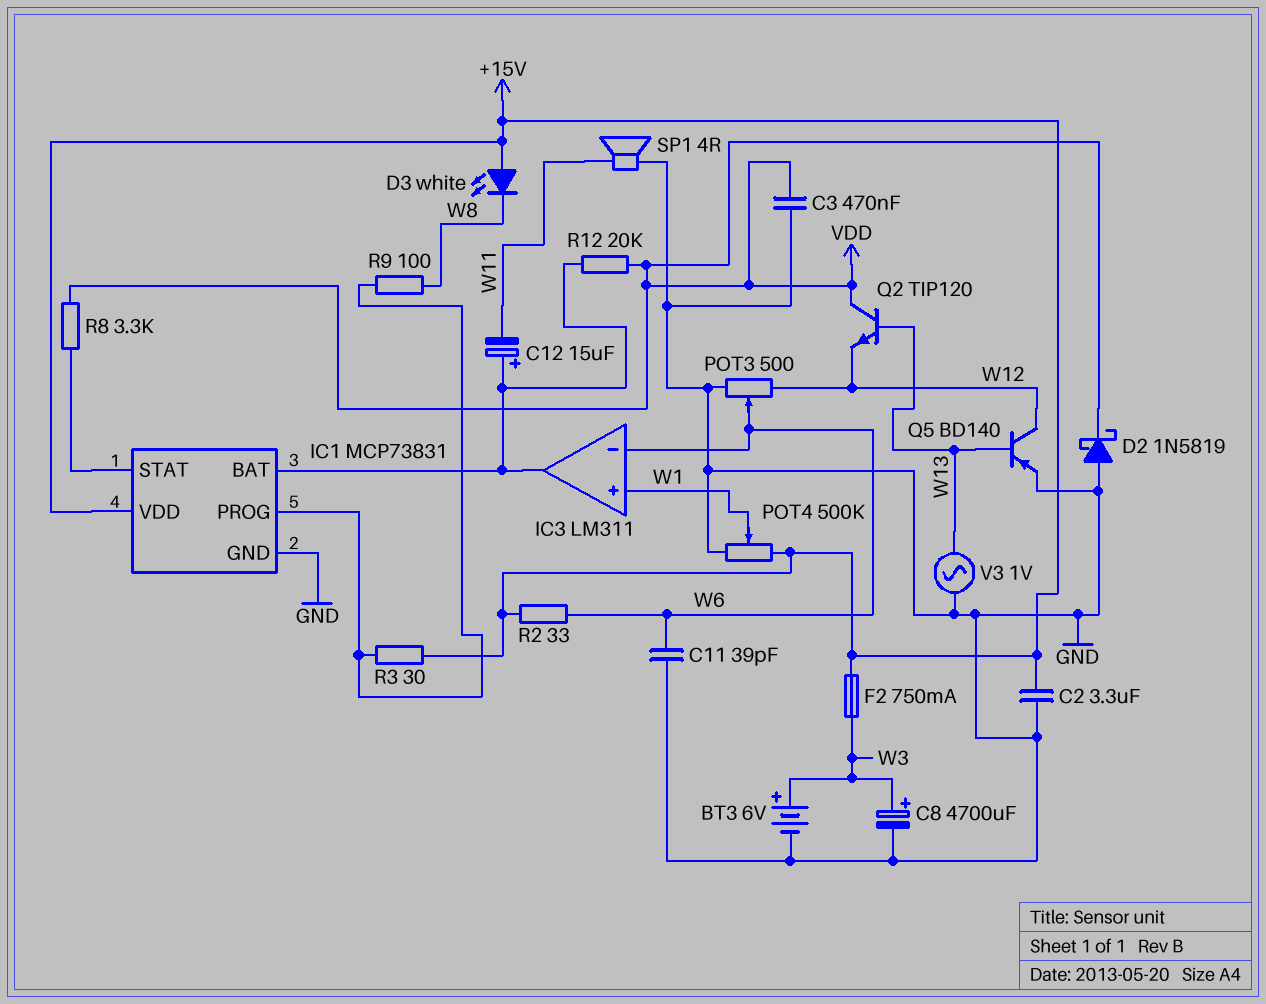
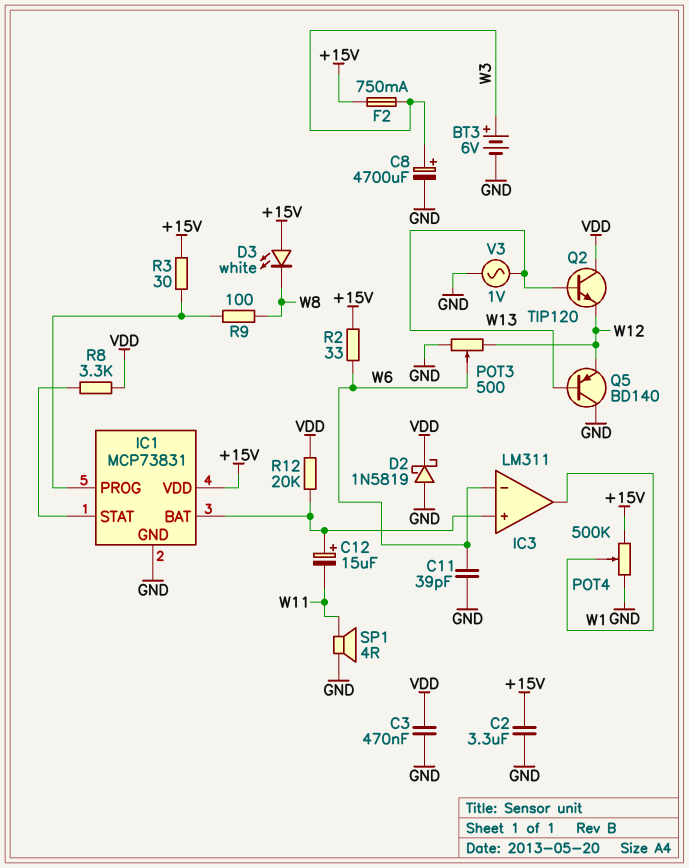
IC3 pin in+: W1 -> IC1/BAT
IC3 pin out: IC1/BAT -> W1
Q5: PNP BD140 (B W13, C W12, E GND) -> PNP BD140 (B W13, C GND, E W12)

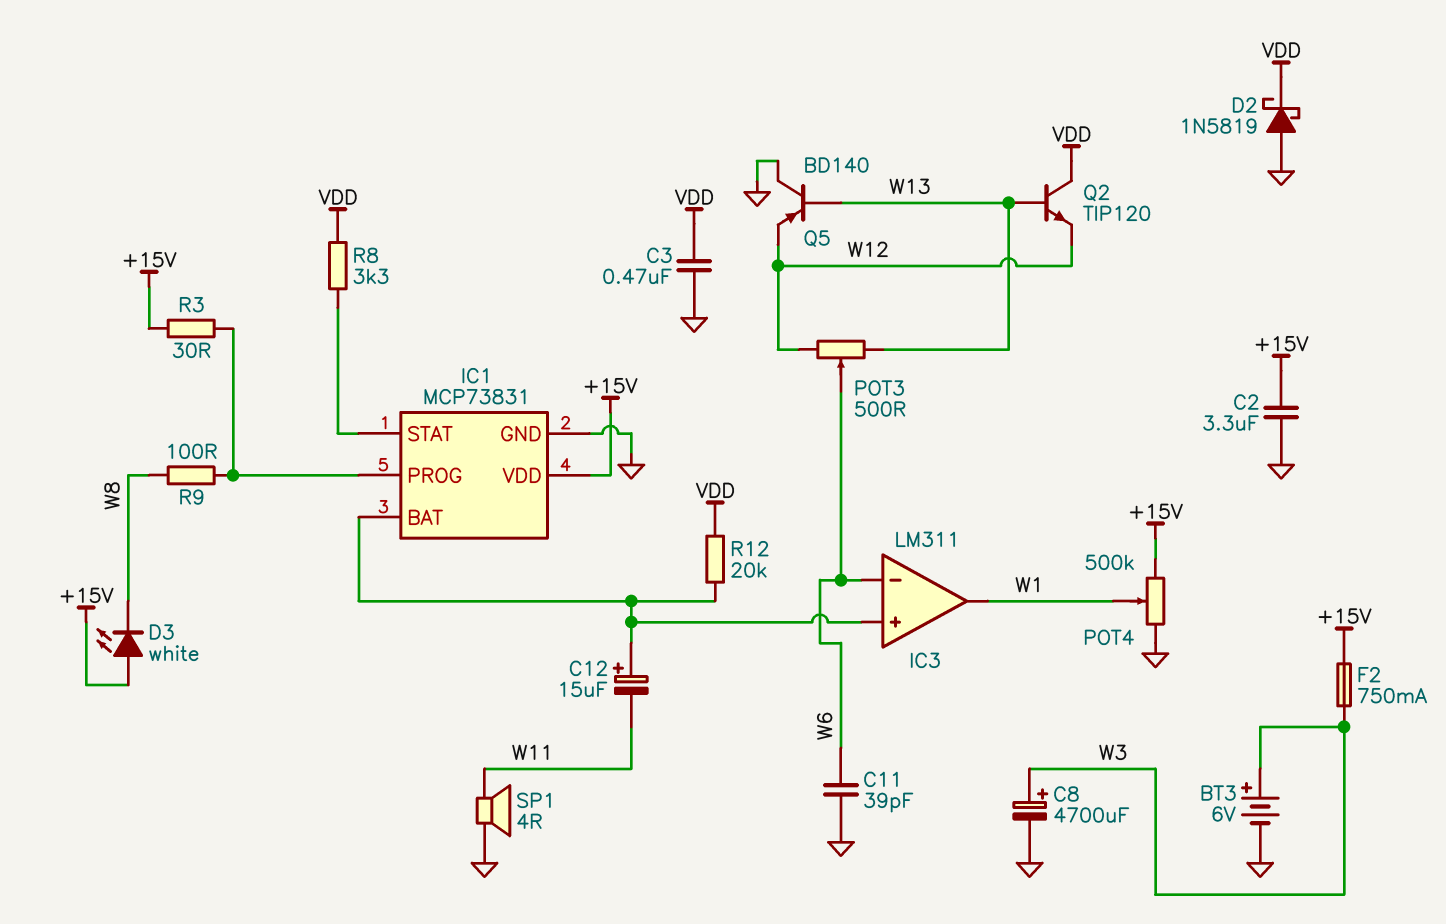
POT3: 500 (GND, W12, wiper W6) -> 500 (W12, W13, wiper W6)
R2: 33 (+15V, W6) -> none
V3: AC 1V (GND, W13) -> none

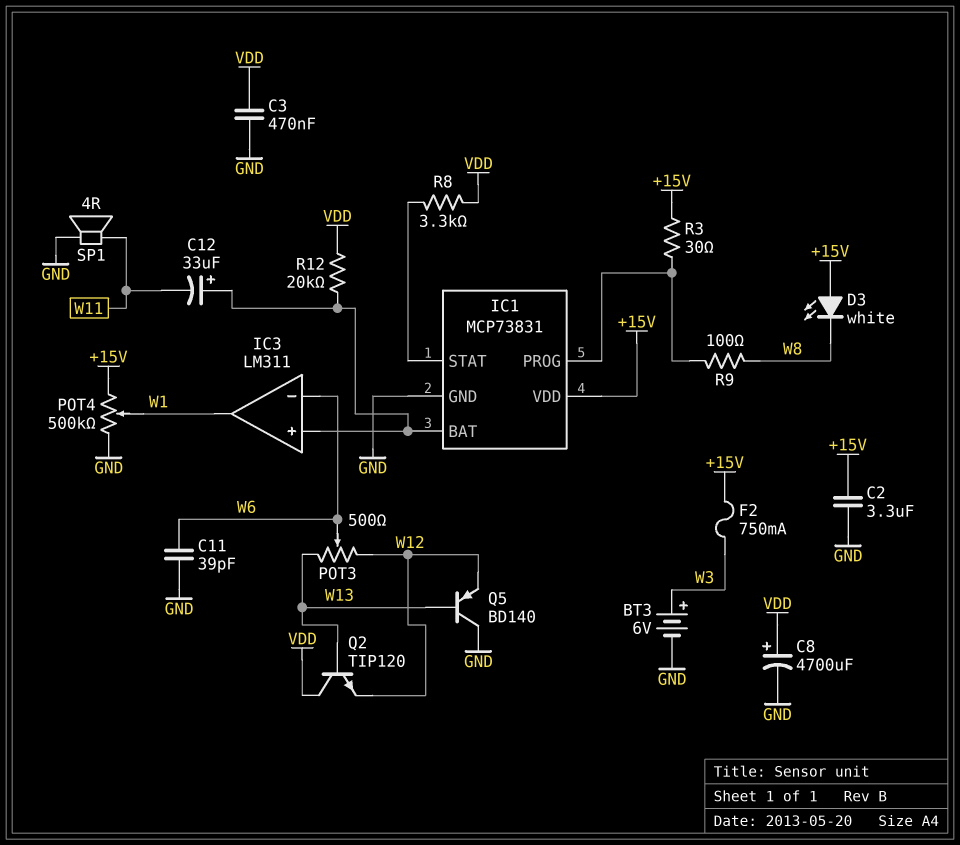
C8: 4700uF (plus W3, minus GND) -> 4700uF (plus VDD, minus GND)
C12: 15uF (plus IC1/BAT, minus W11) -> 33uF (plus IC1/BAT, minus W11)
D2: schottky 1N5819 (A GND, K VDD) -> none

